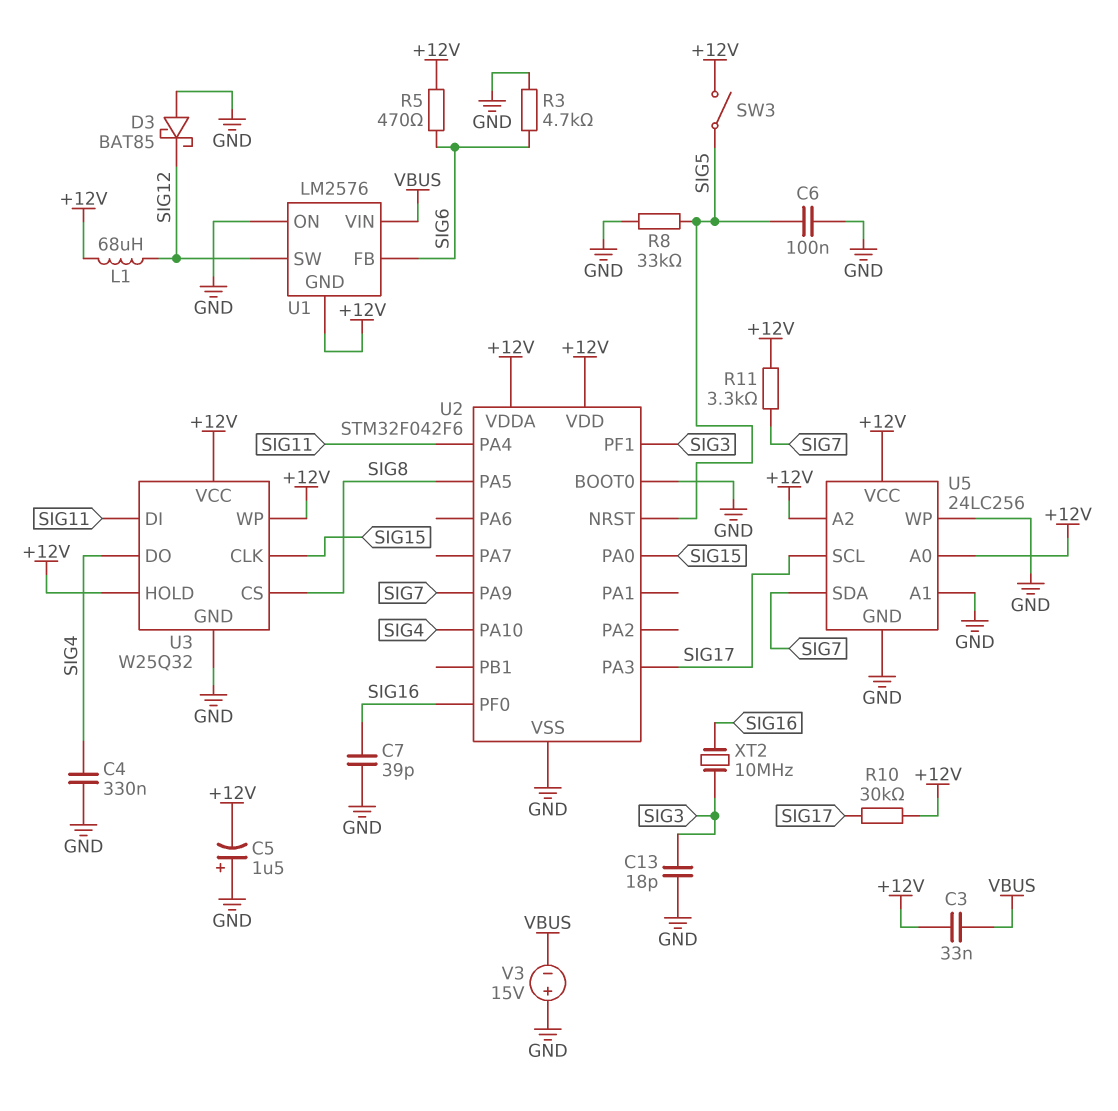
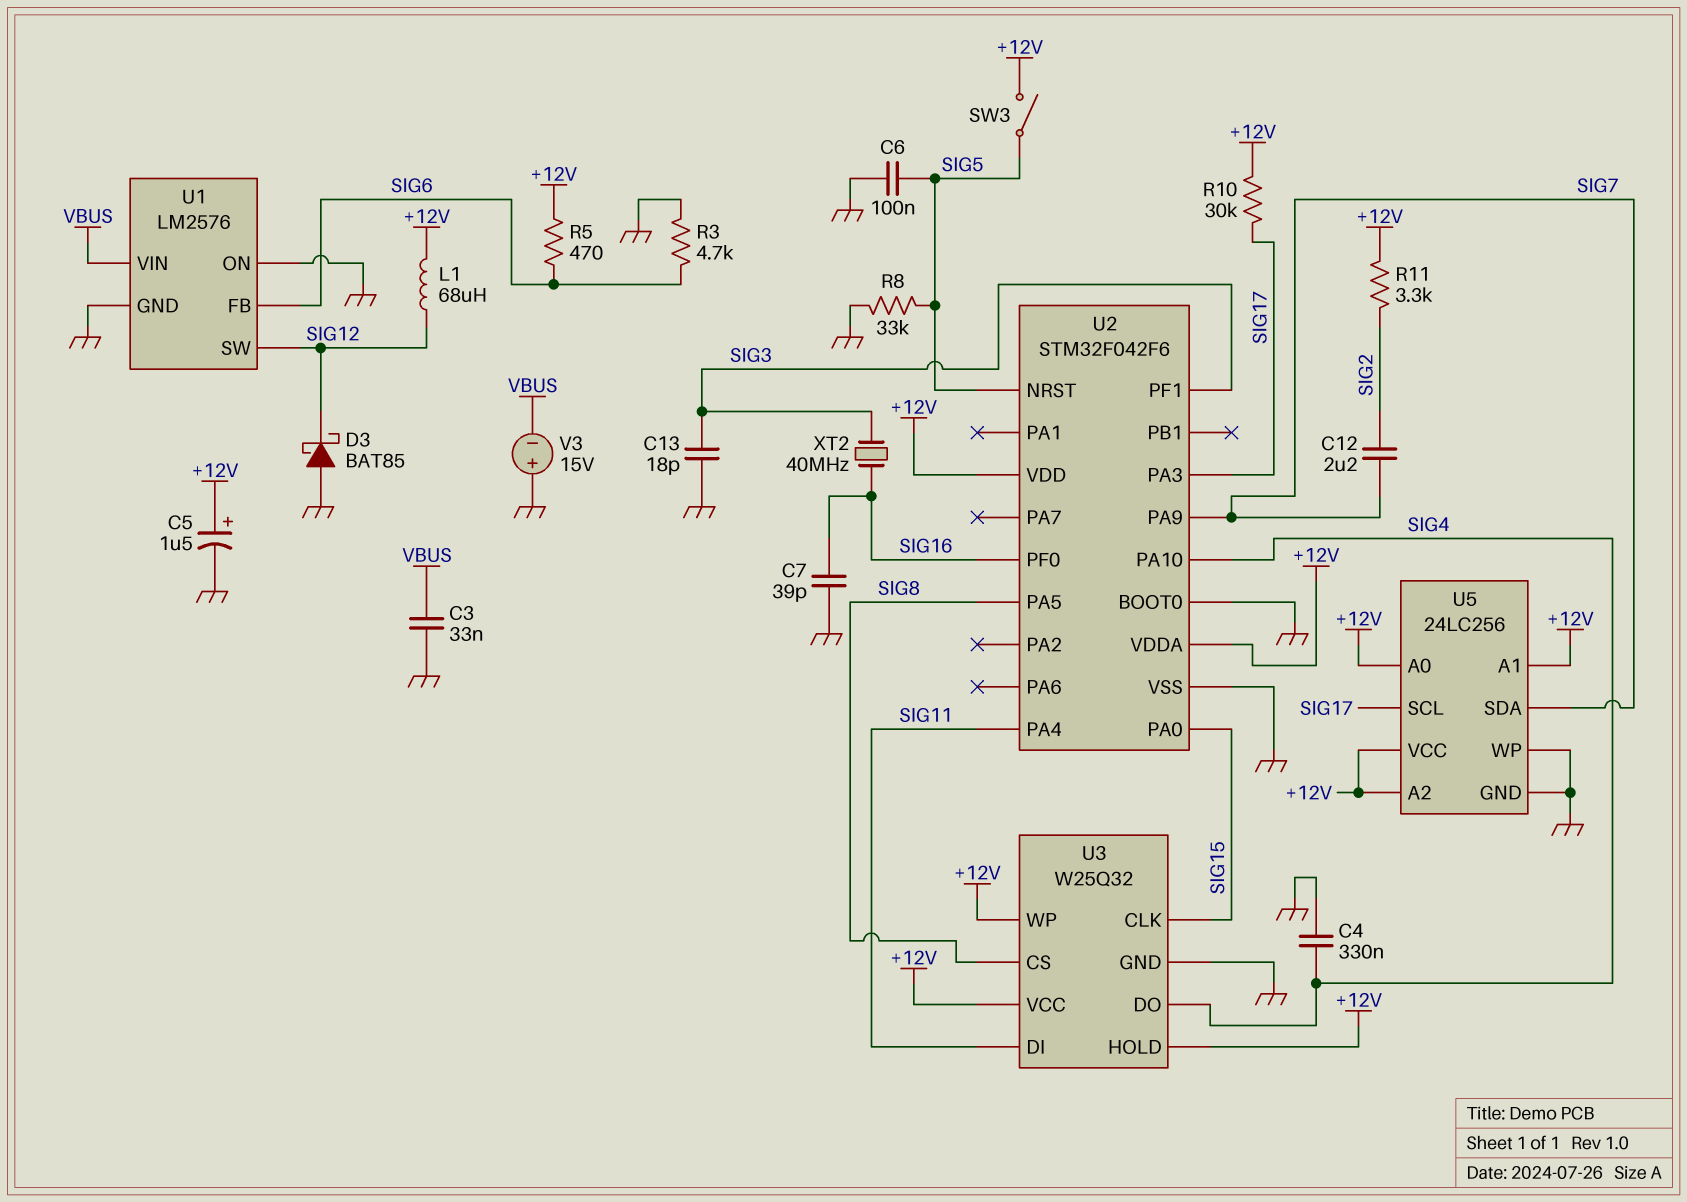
C3: 33nF (+12V, VBUS) -> 33nF (GND, VBUS)
C5: 1.5uF (plus GND, minus +12V) -> 1.5uF (plus +12V, minus GND)
C12: none -> 2.2uF (SIG2, SIG7)
R11: 3.3k (+12V, SIG7) -> 3.3k (+12V, SIG2)
U1 pin GND: +12V -> GND
U5 pin A1: GND -> +12V
XT2: 10MHz (SIG3, SIG16) -> 40MHz (SIG3, SIG16)

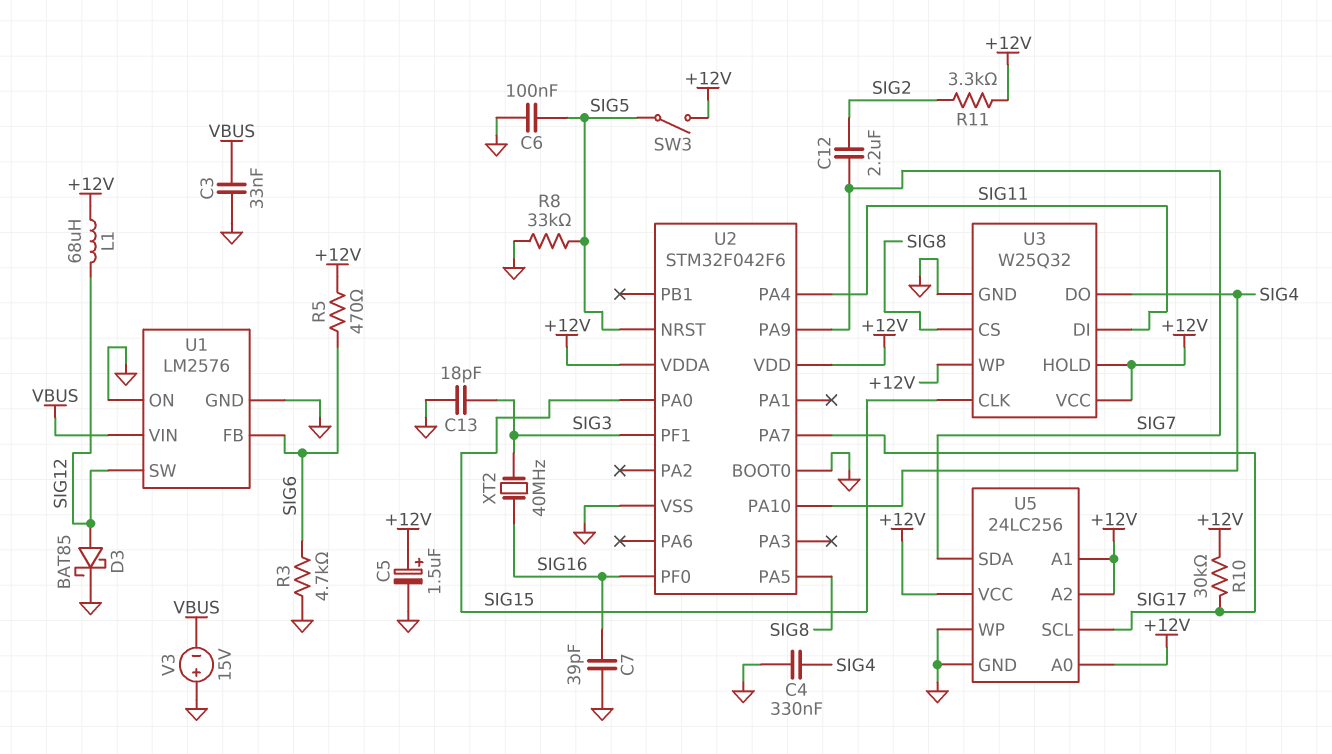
D3: schottky BAT85 (A GND, K SIG12) -> schottky BAT85 (A SIG12, K GND)
U2 pin PA3: SIG17 -> none
U2 pin PA7: none -> SIG17

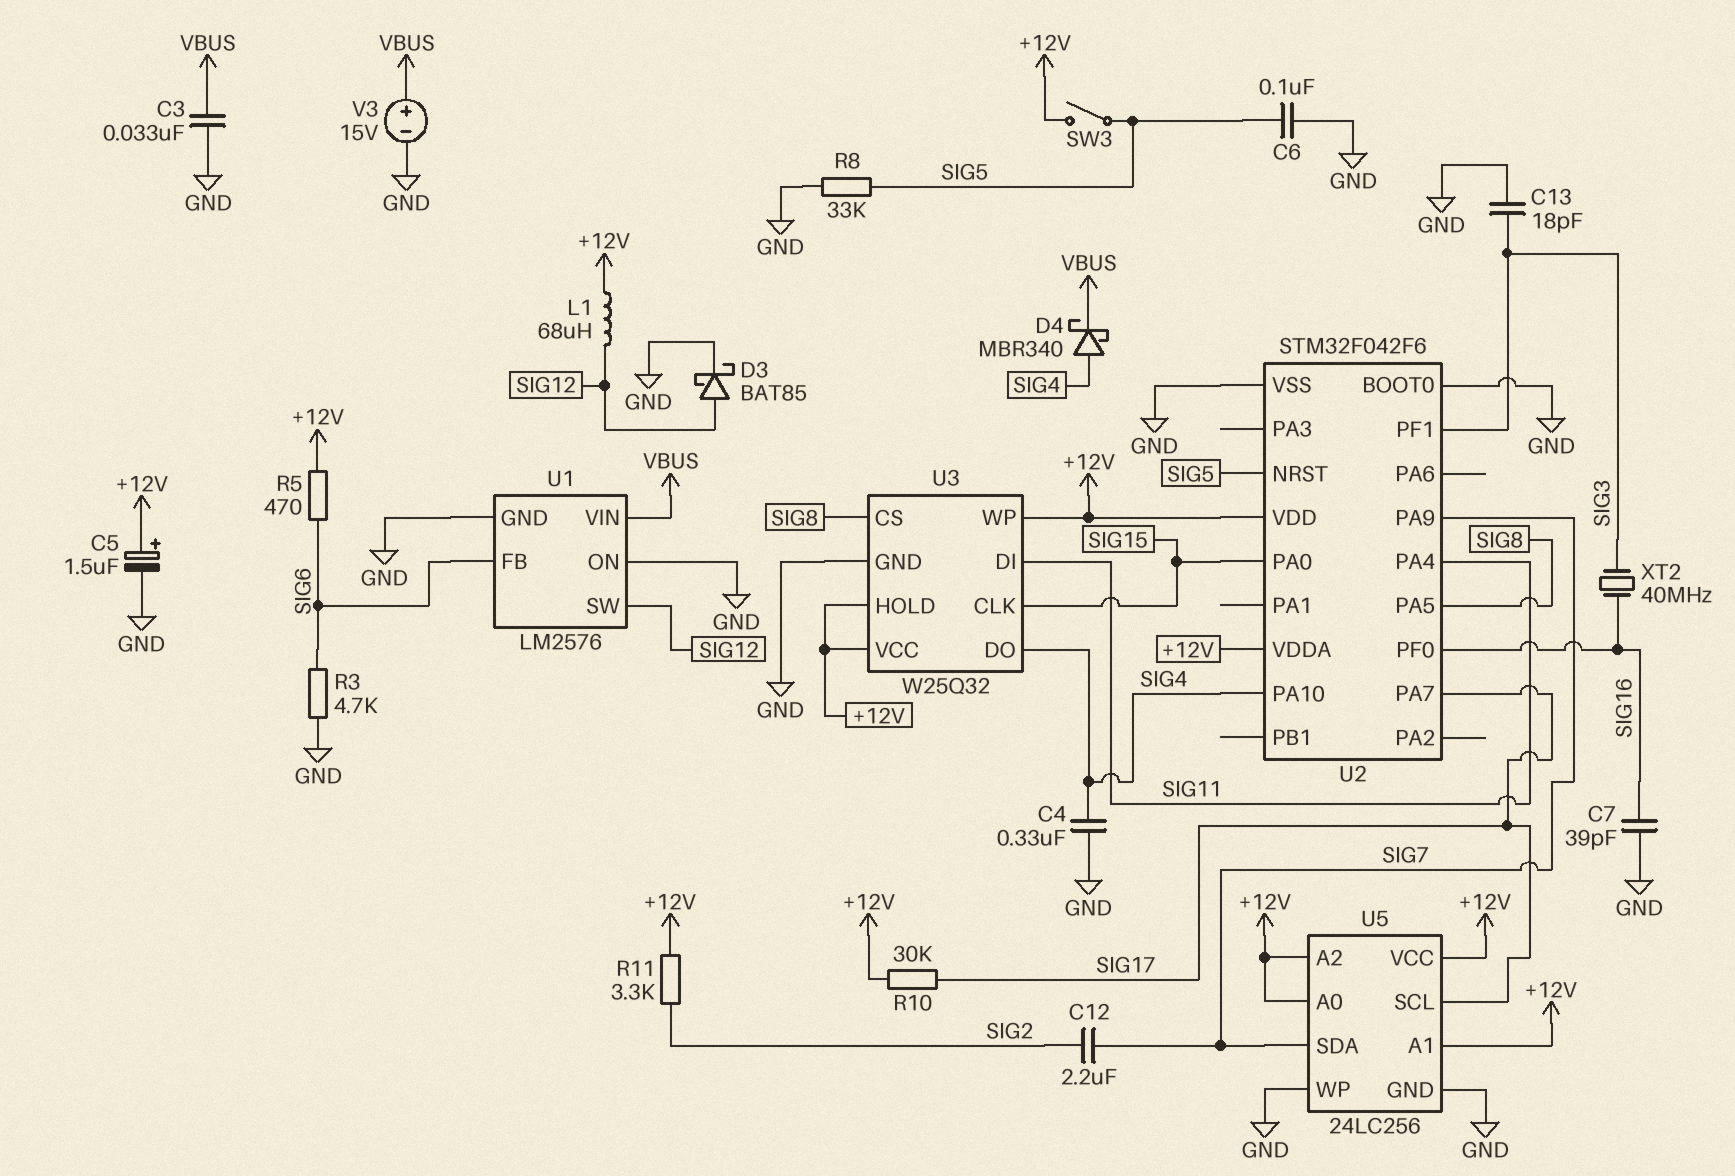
D4: none -> schottky MBR340 (A SIG4, K VBUS)
V3: 15V (plus GND, minus VBUS) -> 15V (plus VBUS, minus GND)

